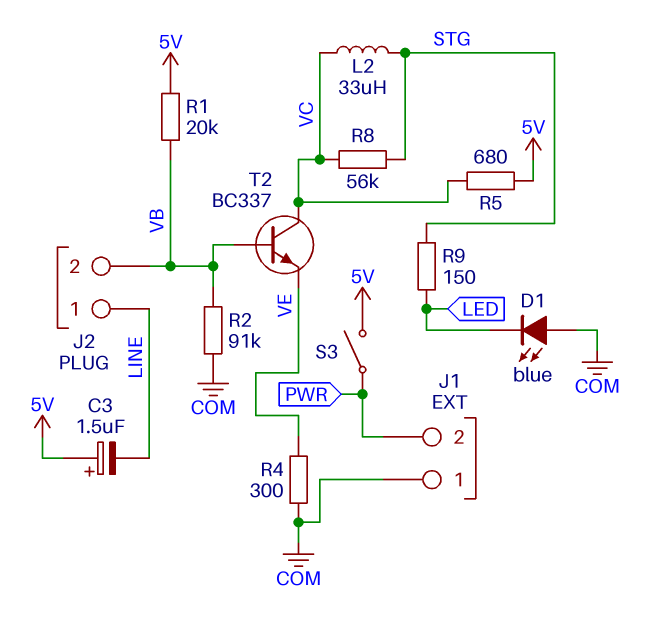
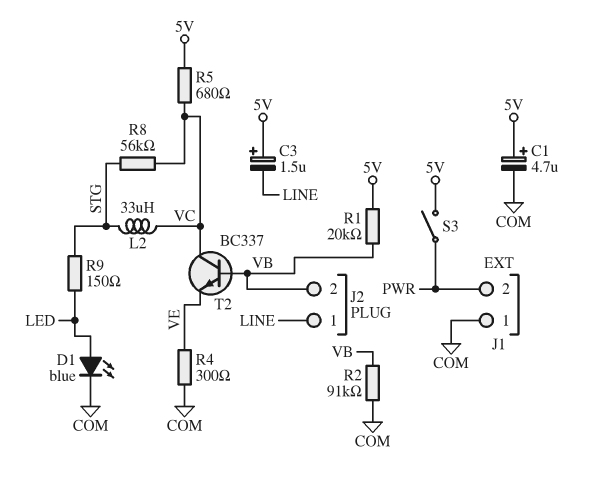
C1: none -> 4.7uF (plus 5V, minus COM)
D1: LED blue (A COM, K LED) -> LED blue (A LED, K COM)

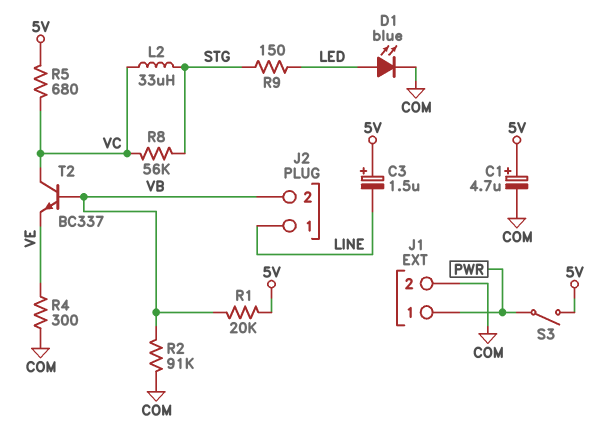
J1 pin 1: COM -> PWR
J1 pin 2: PWR -> COM

